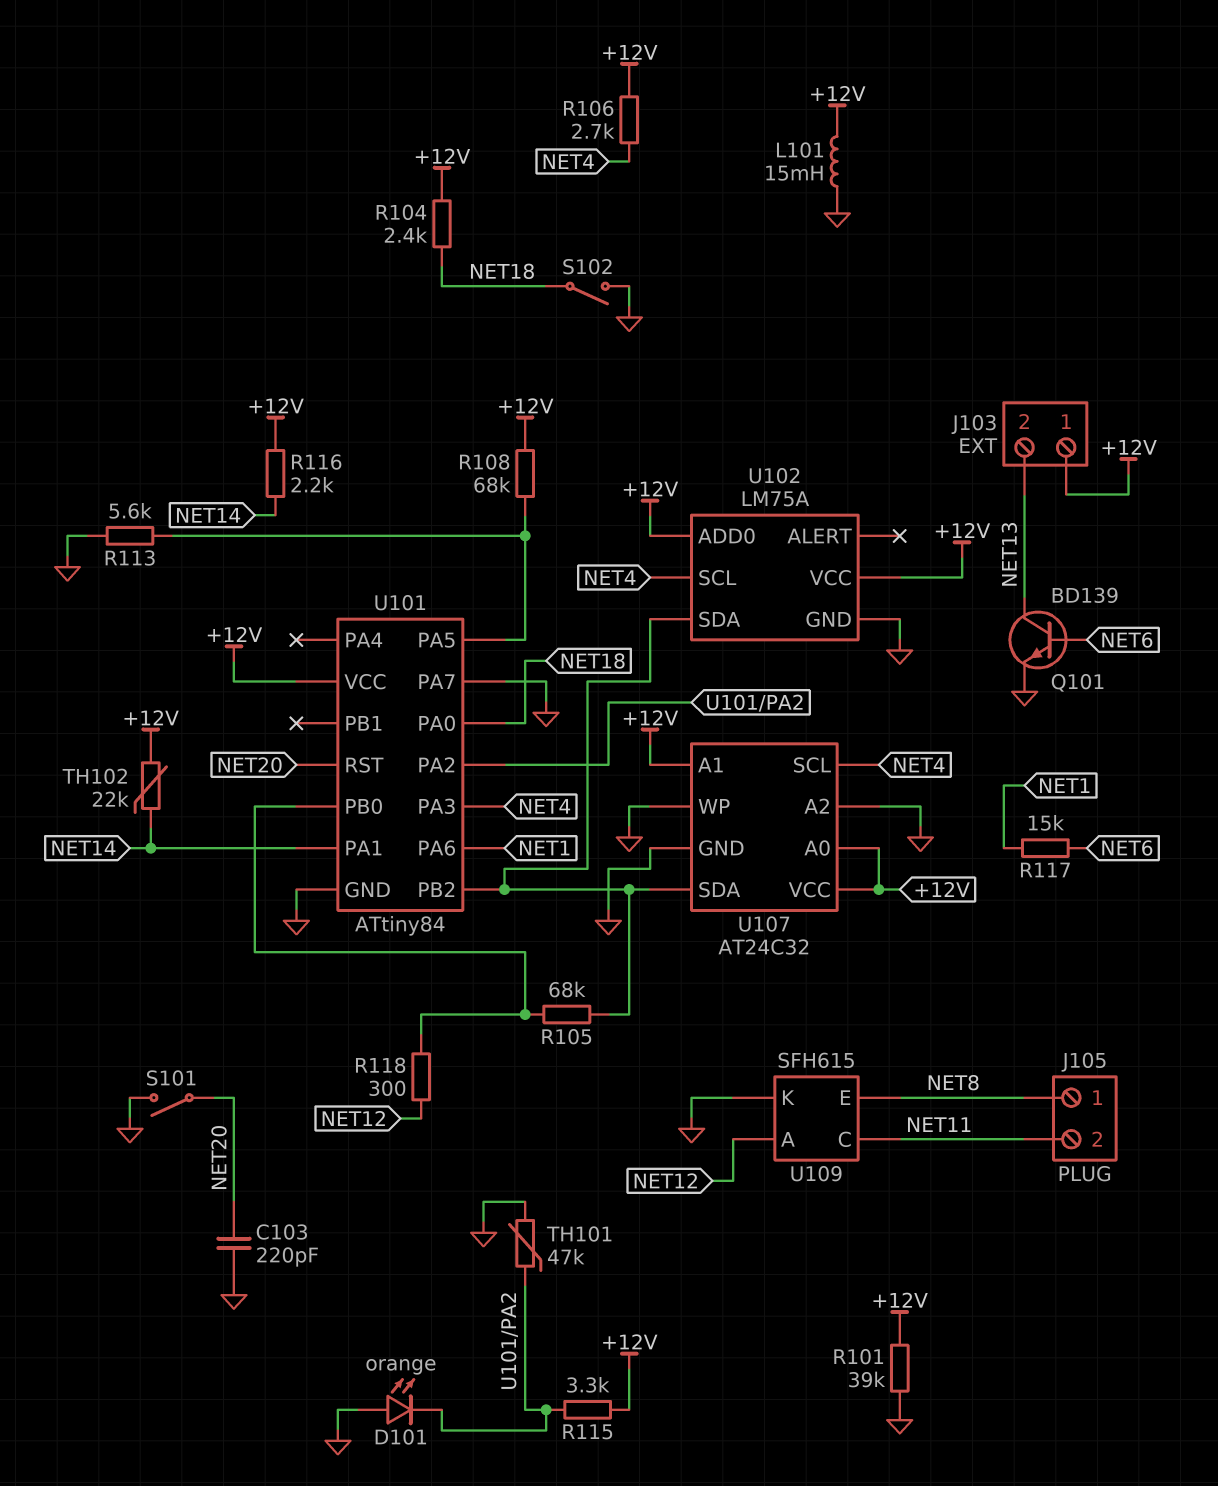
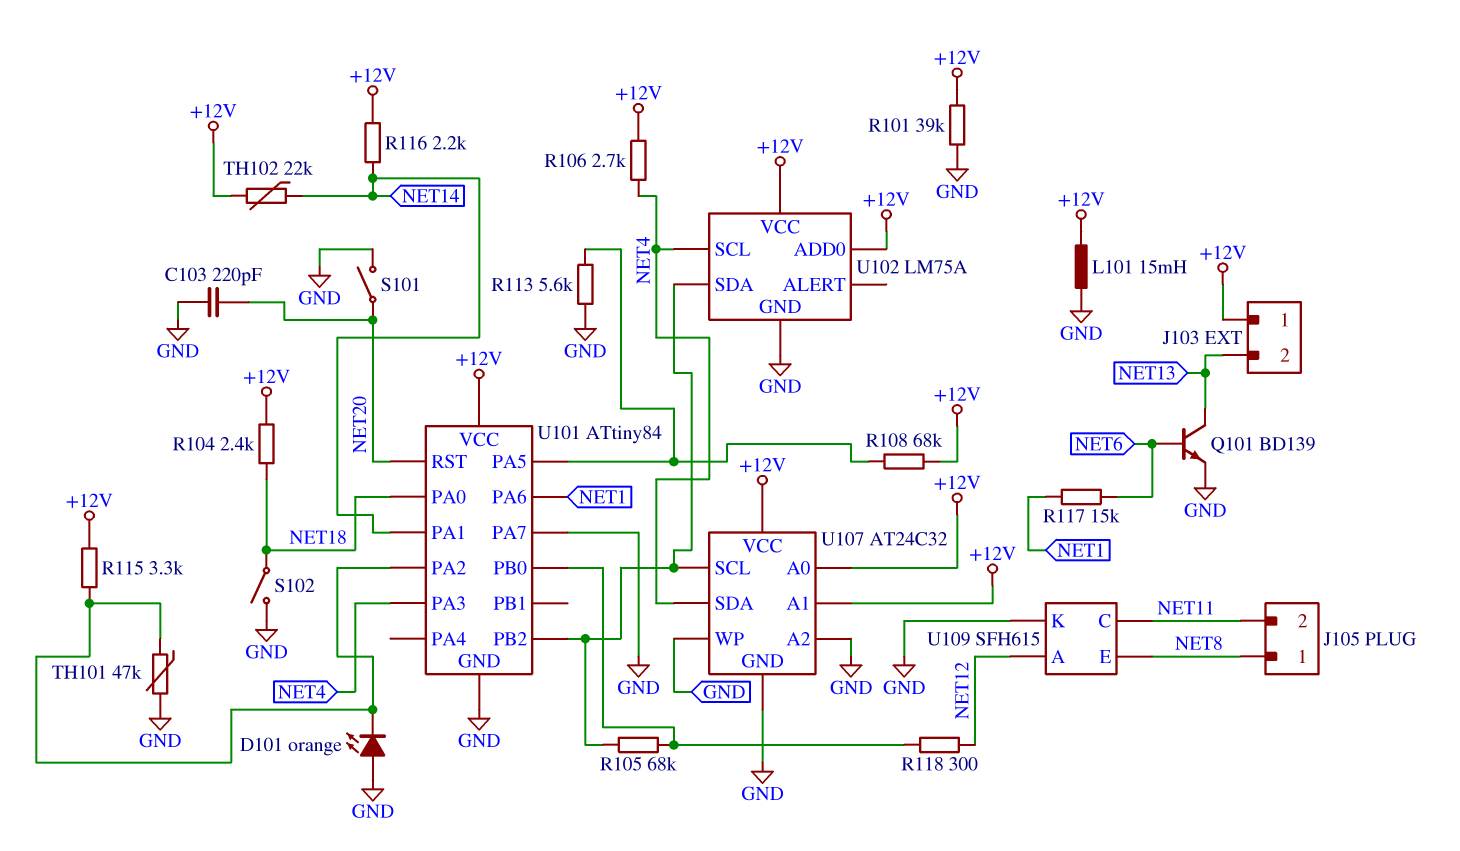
U107 pin SCL: NET4 -> U101/PB2
U107 pin SDA: U101/PB2 -> NET4

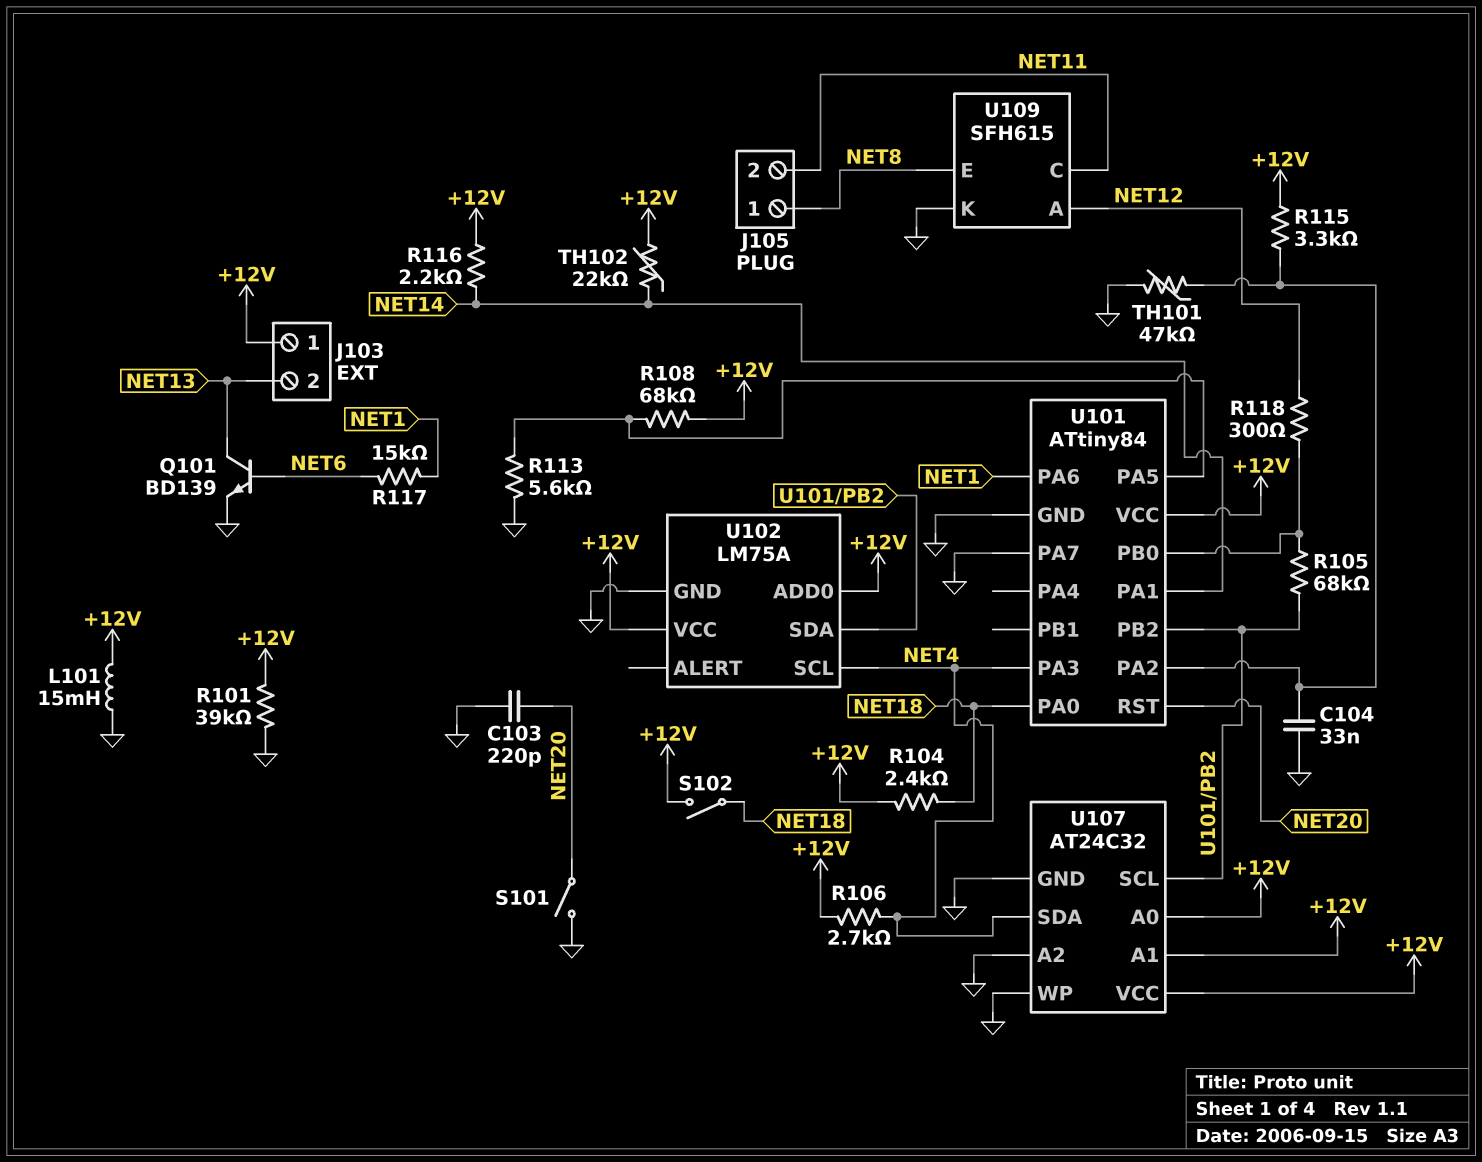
C104: none -> 33nF (GND, U101/PA2)
D101: LED orange (A GND, K U101/PA2) -> none
S102: switch (GND, NET18) -> switch (+12V, NET18)

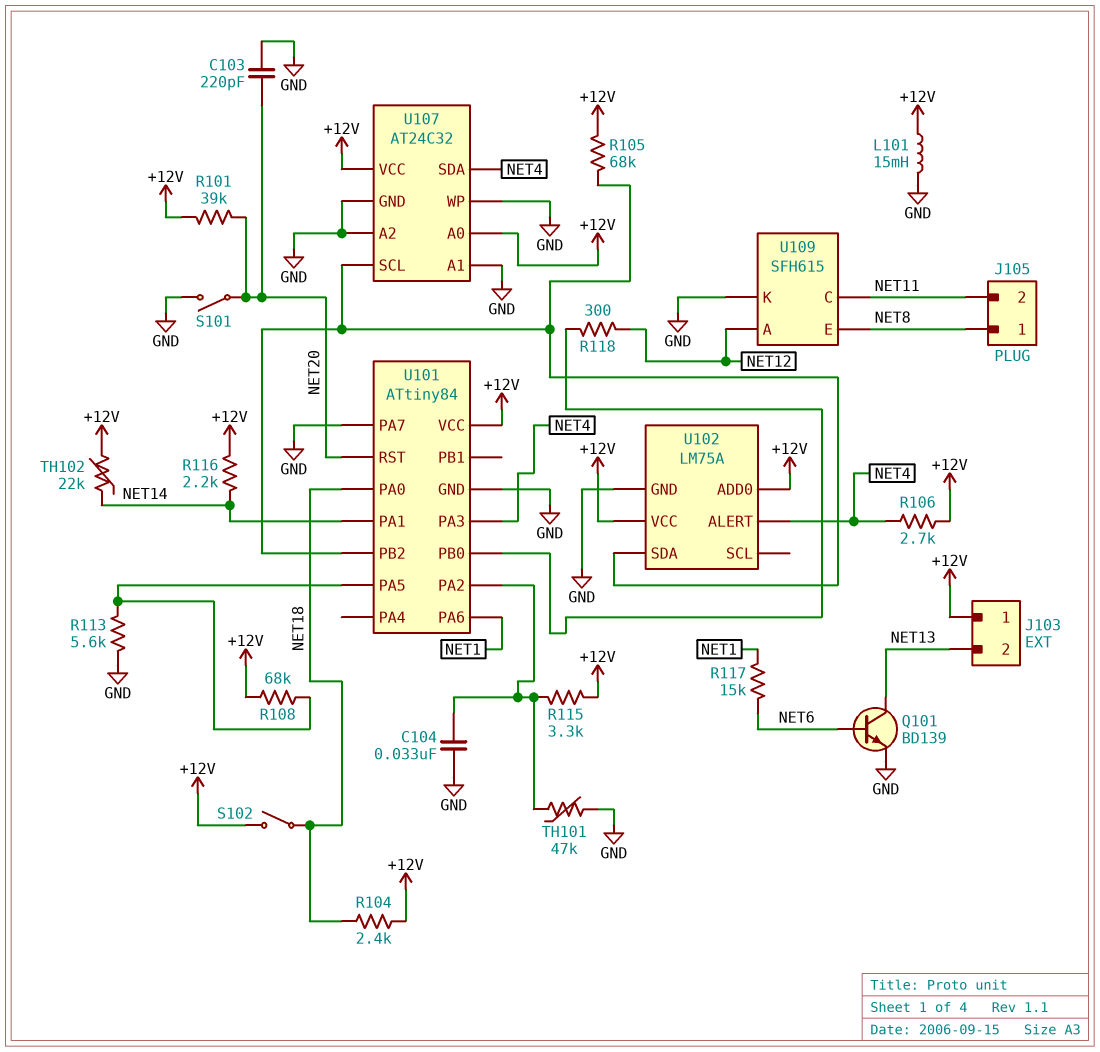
R101: 39k (+12V, GND) -> 39k (+12V, NET20)
R105: 68k (U101/PB0, U101/PB2) -> 68k (+12V, U101/PB2)
U102 pin ALERT: none -> NET4
U102 pin SCL: NET4 -> none
U107 pin A1: +12V -> GND

